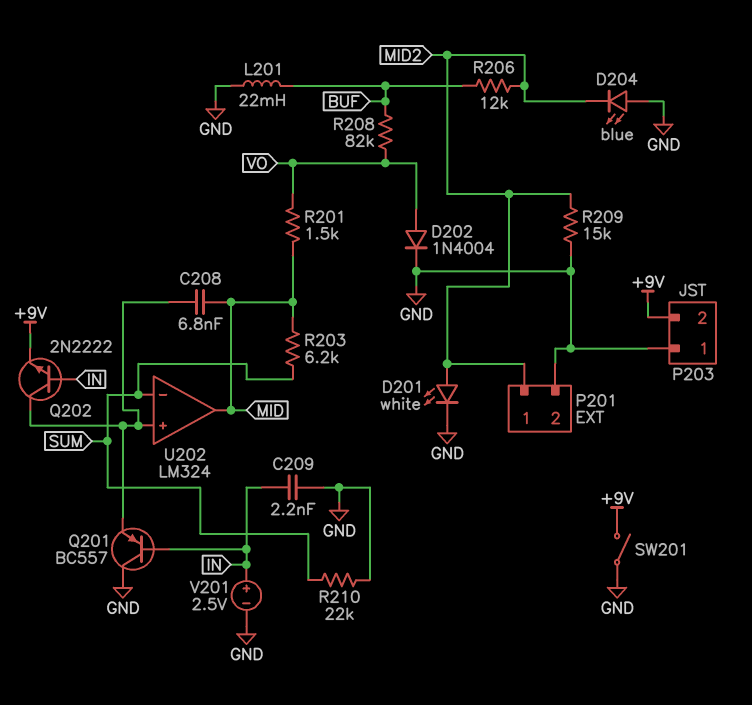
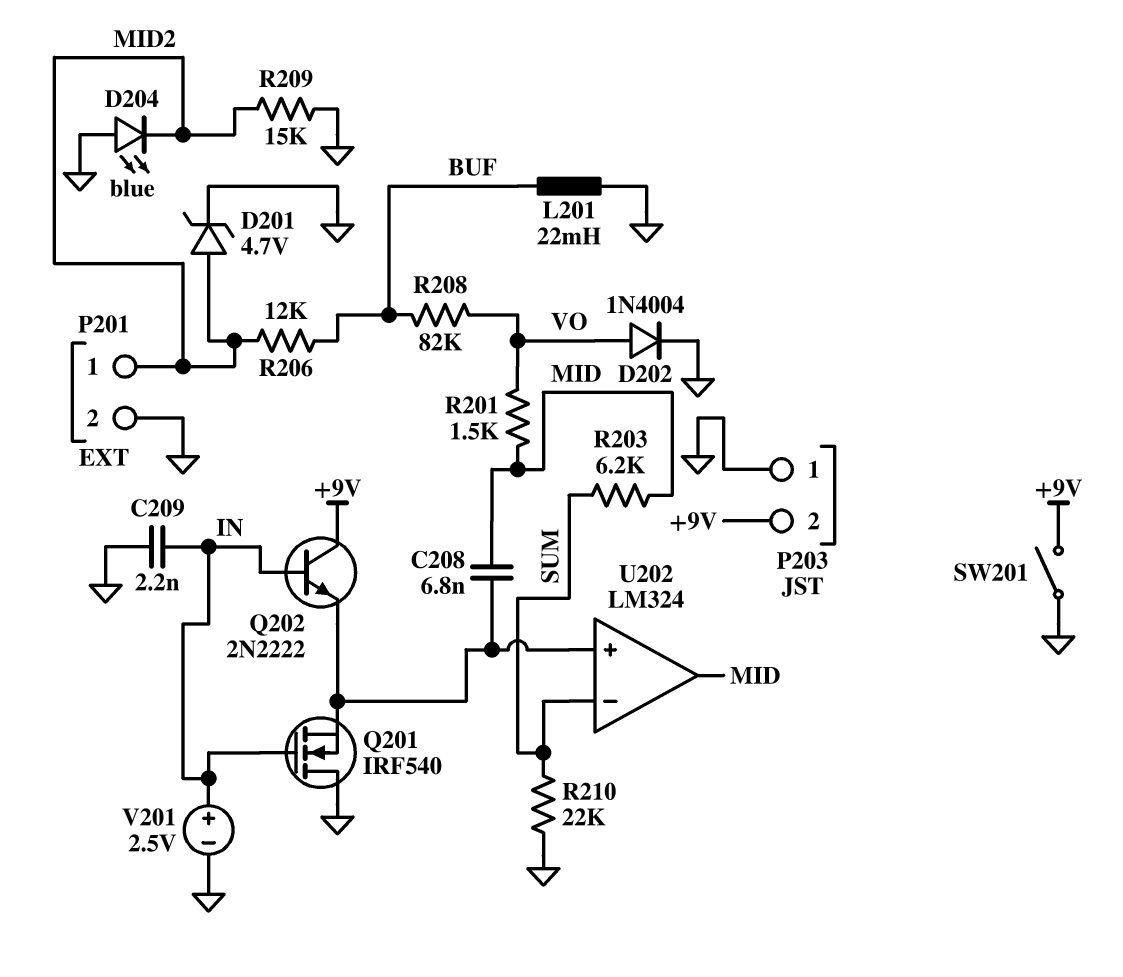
D201: LED white (A MID2, K GND) -> zener 4.7V (A MID2, K GND)
Q201: PNP BC557 (B IN, C GND, E U202/in+) -> NMOS IRF540 (G IN, D GND, S U202/in+)
Q202: NPN 2N2222 (B IN, C U202/in+, E +9V) -> NPN 2N2222 (B IN, C +9V, E U202/in+)

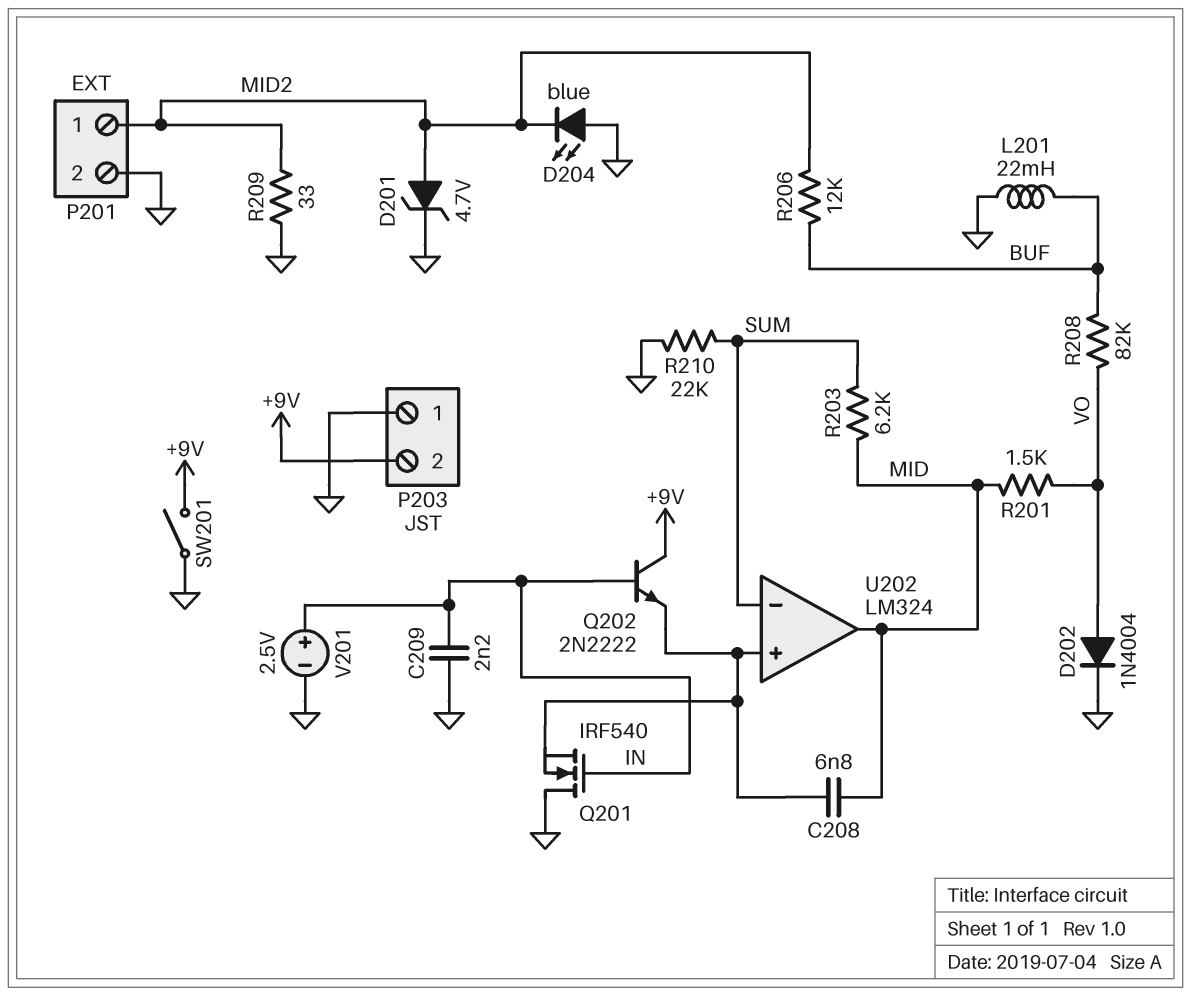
R209: 15k (GND, MID2) -> 33 (GND, MID2)

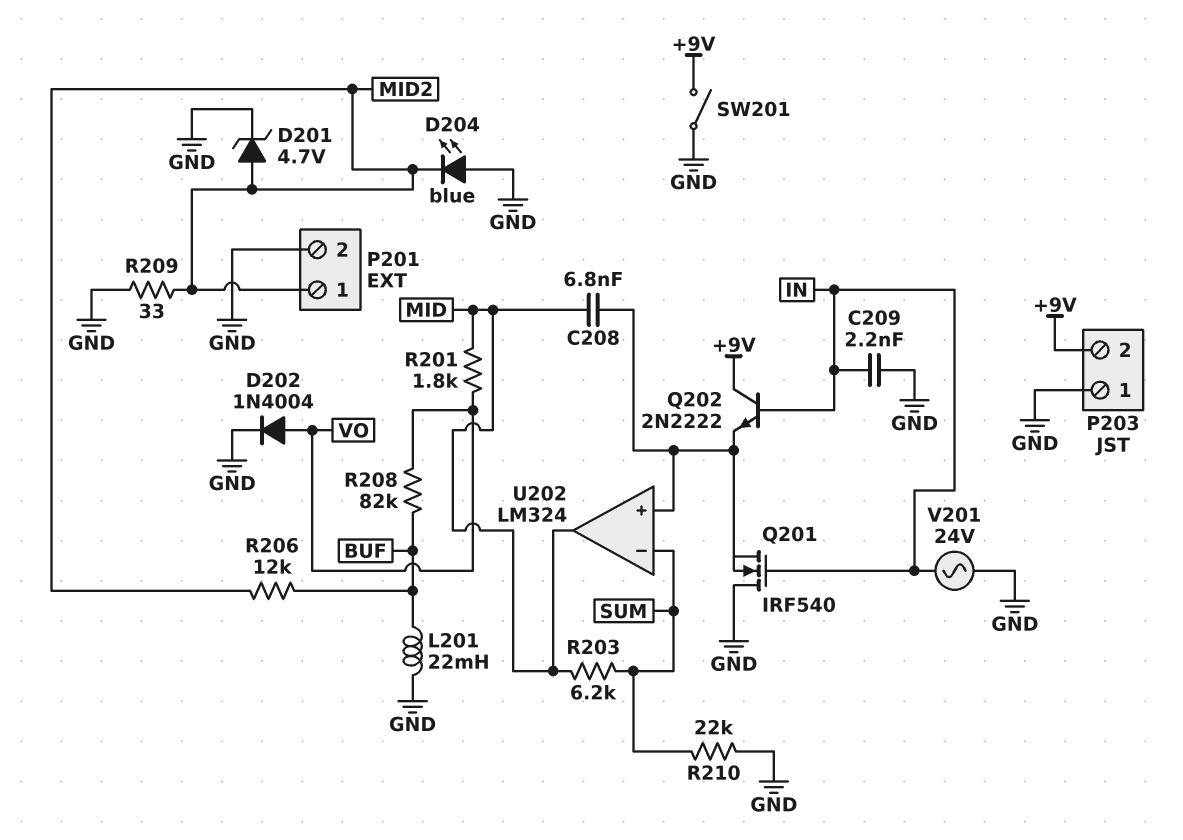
R201: 1.5k (MID, VO) -> 1.8k (MID, VO)
V201: 2.5V (plus IN, minus GND) -> AC 24V (GND, IN)

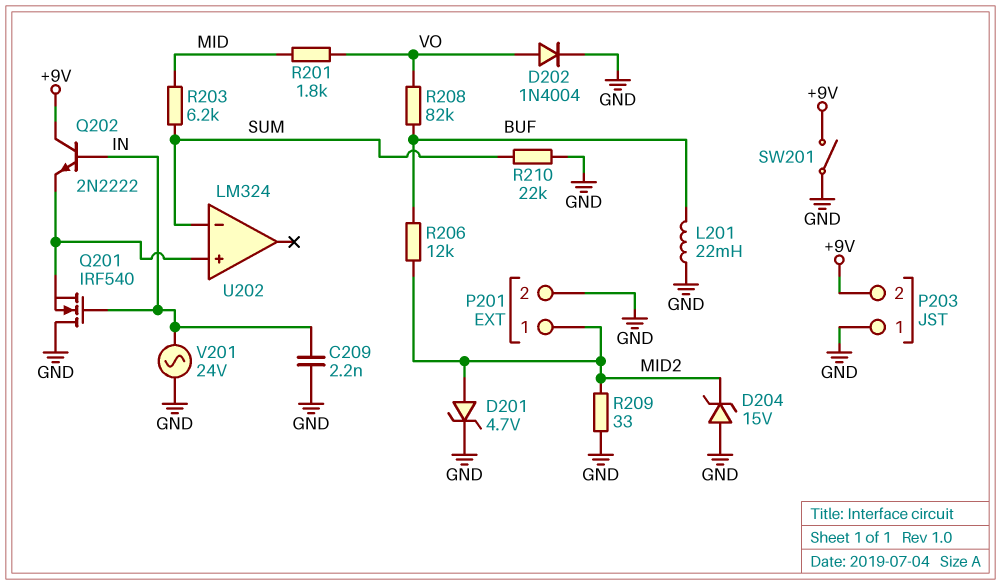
C208: 6.8nF (MID, U202/in+) -> none
D204: LED blue (A GND, K MID2) -> zener 15V (A GND, K MID2)
U202 pin out: MID -> none

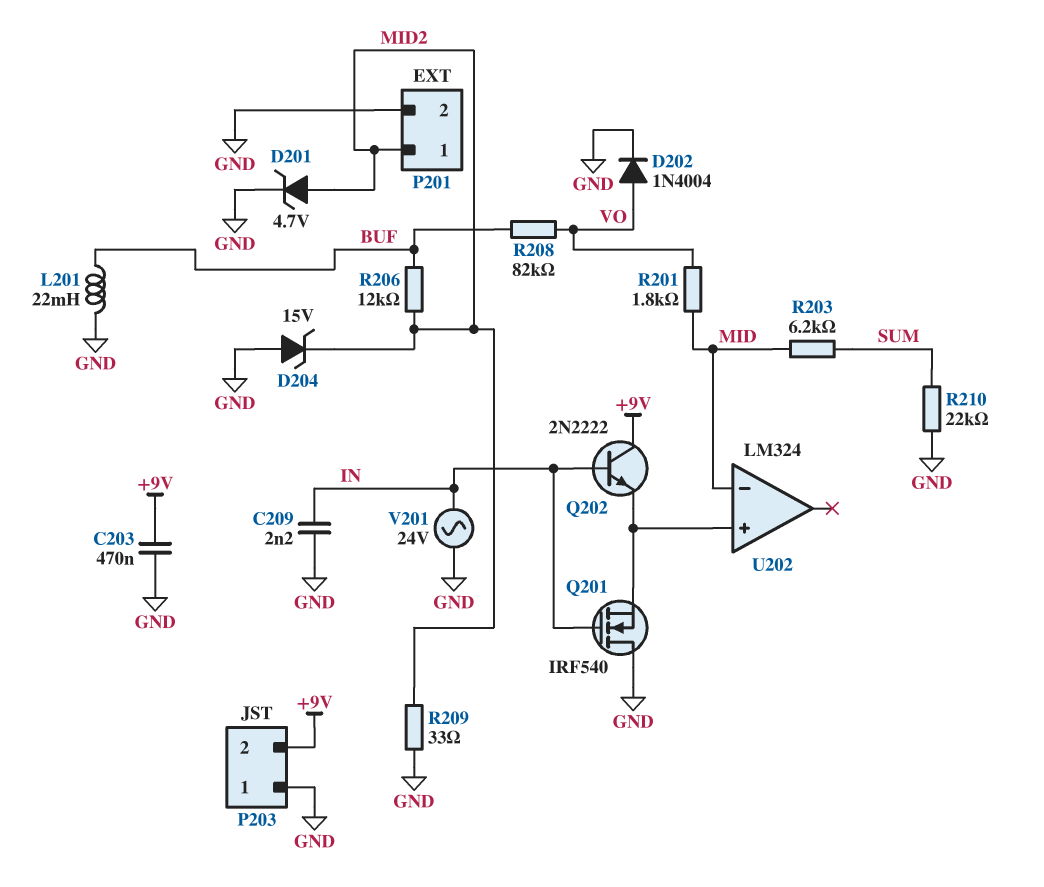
C203: none -> 470nF (+9V, GND)
SW201: switch (+9V, GND) -> none
U202 pin in-: SUM -> MID

